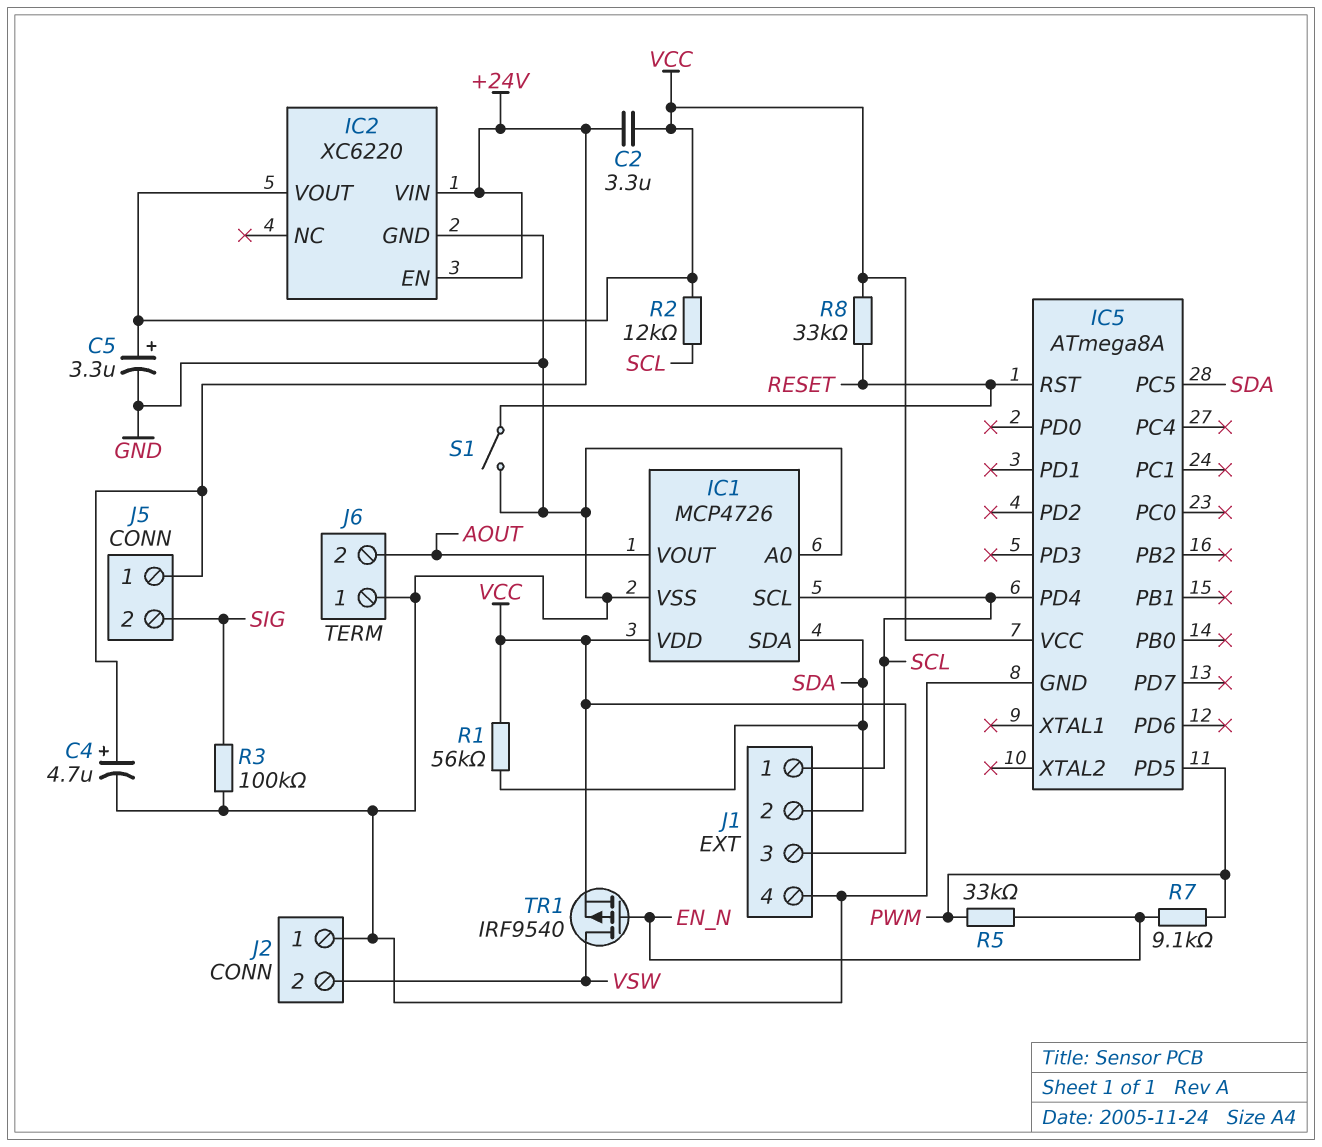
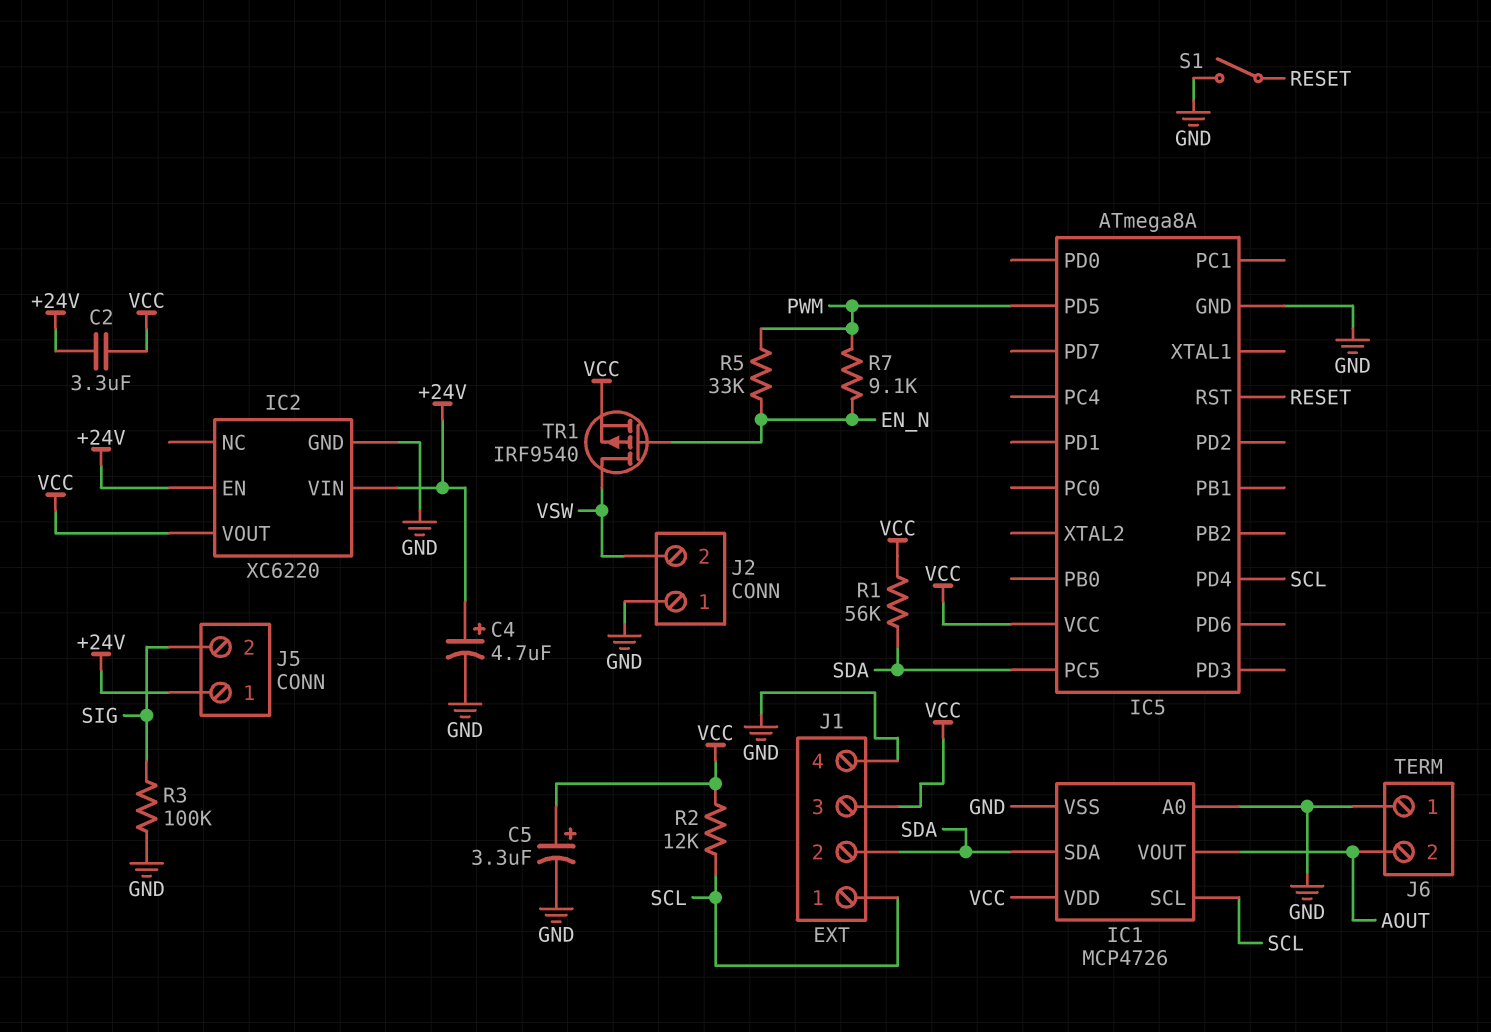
R8: 33k (RESET, VCC) -> none

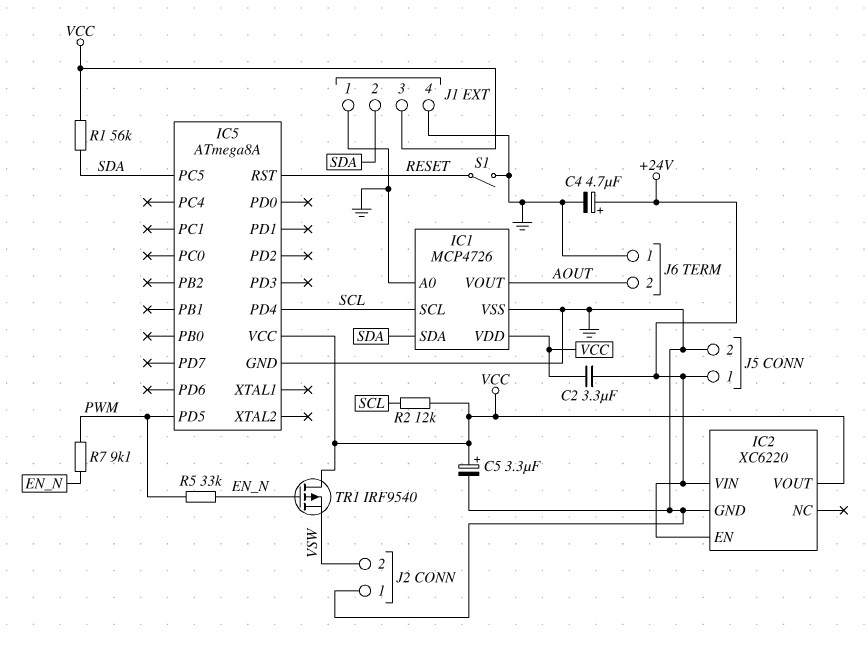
J1 pin 1: SCL -> GND
J5 pin 2: SIG -> GND
R3: 100k (GND, SIG) -> none
TR1: PMOS IRF9540 (G EN_N, D VSW, S VCC) -> PMOS IRF9540 (G EN_N, D VCC, S VSW)

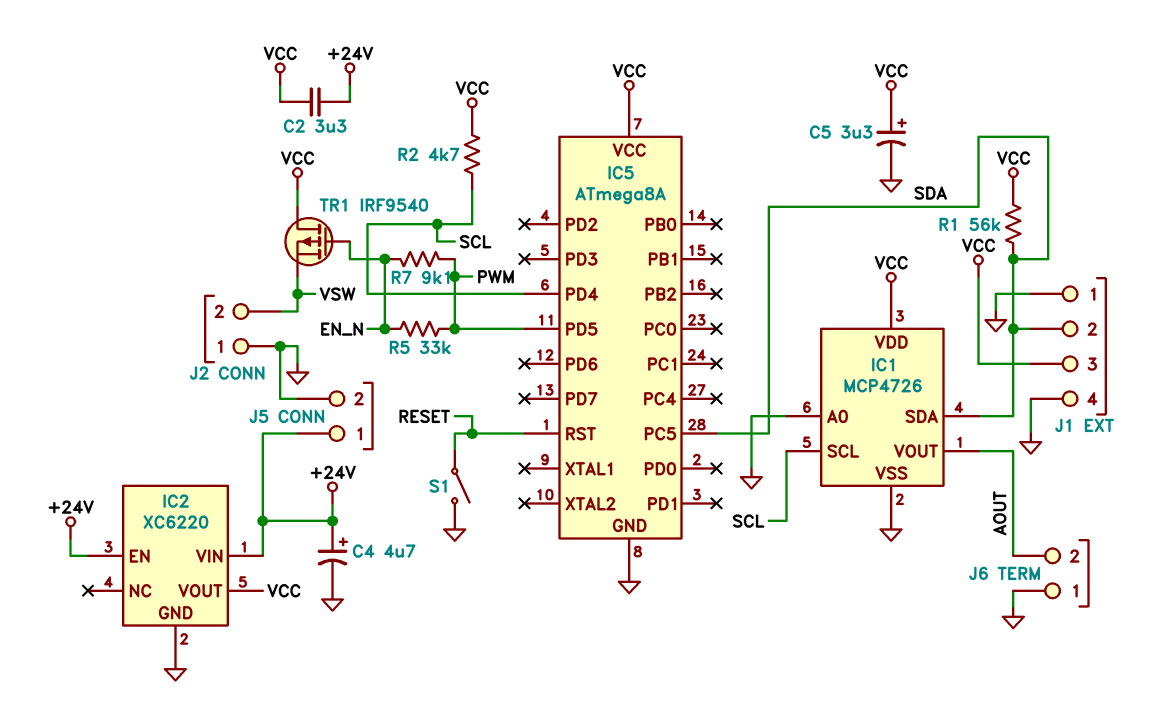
R2: 12k (SCL, VCC) -> 4.7k (SCL, VCC)

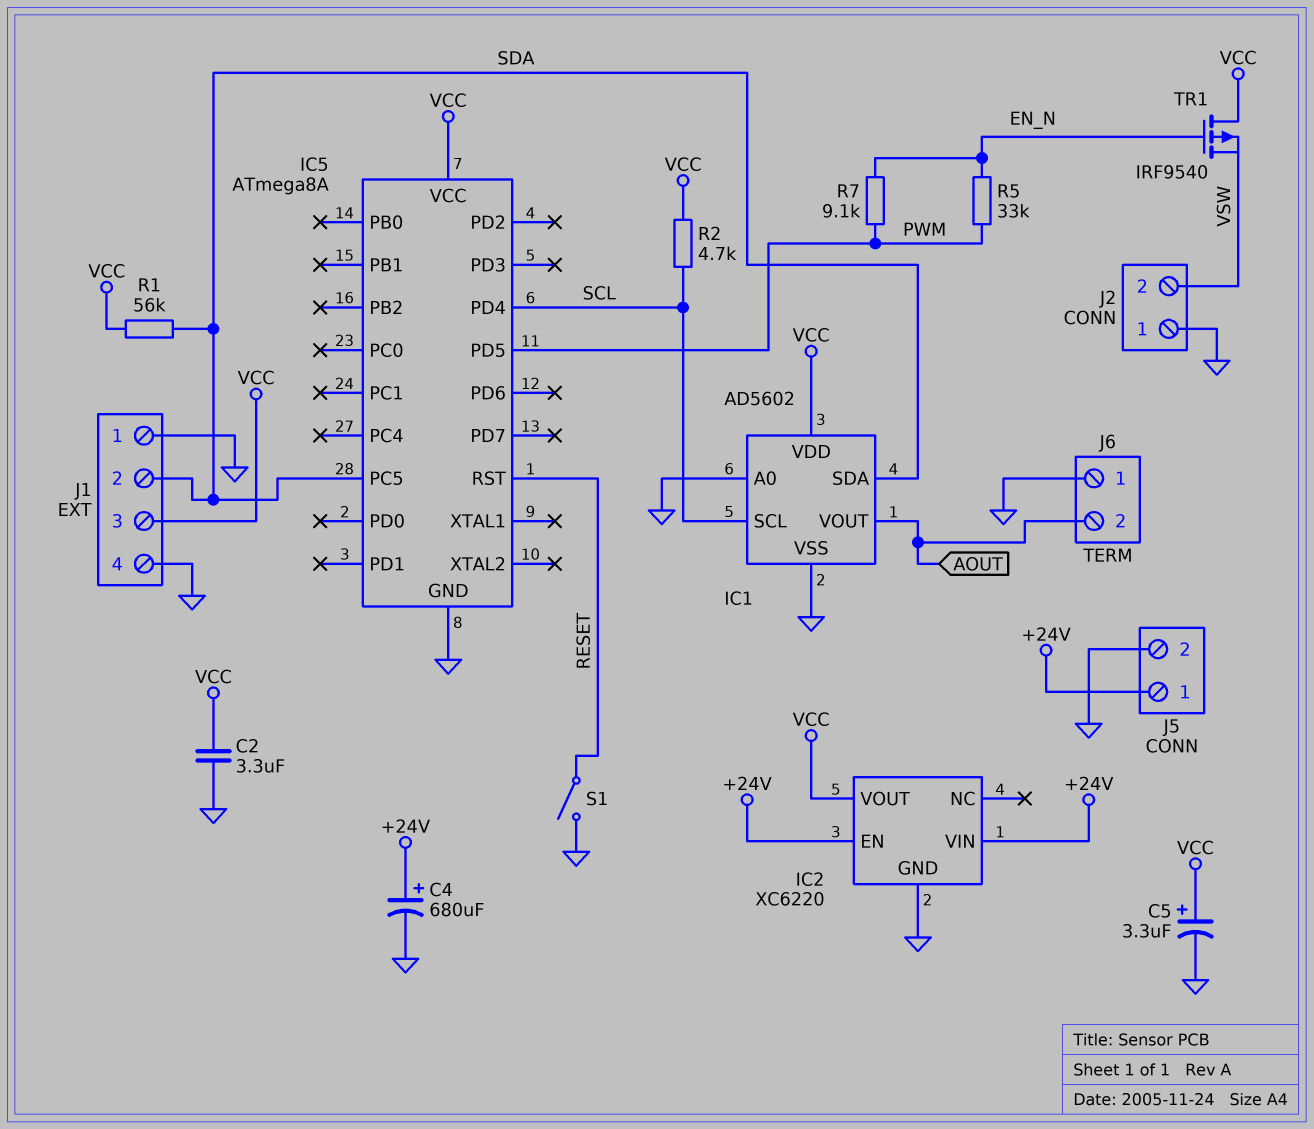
C2: 3.3uF (+24V, VCC) -> 3.3uF (GND, VCC)
C4: 4.7uF (plus +24V, minus GND) -> 680uF (plus +24V, minus GND)
IC1: MCP4726 -> AD5602

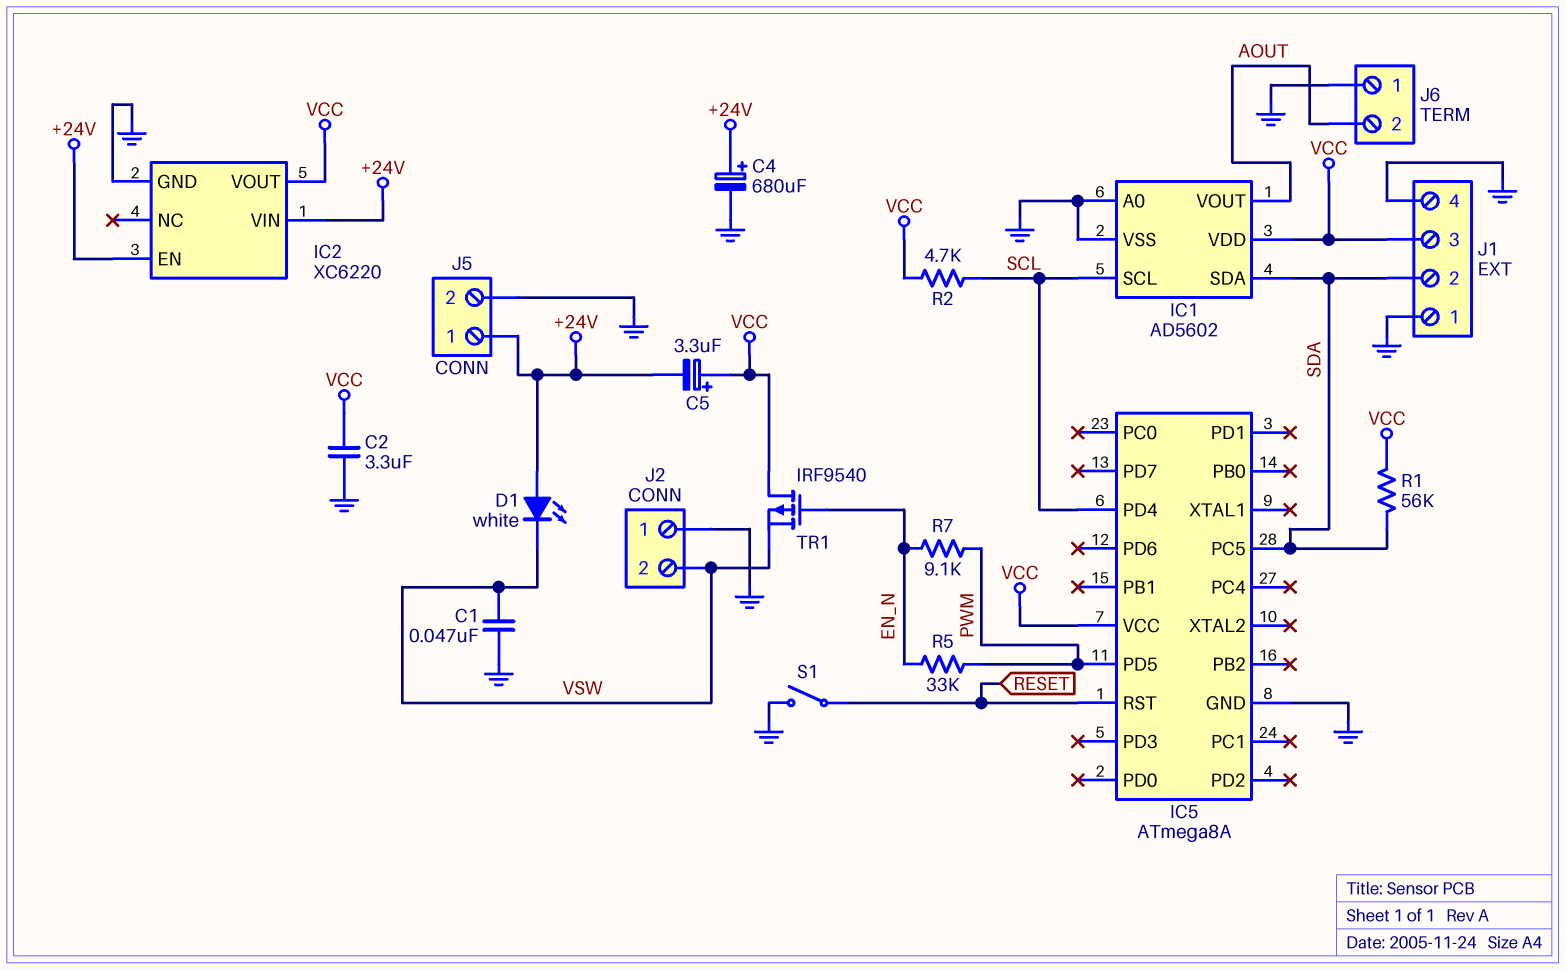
C1: none -> 47nF (GND, VSW)
C5: 3.3uF (plus VCC, minus GND) -> 3.3uF (plus VCC, minus +24V)
D1: none -> LED white (A +24V, K VSW)

